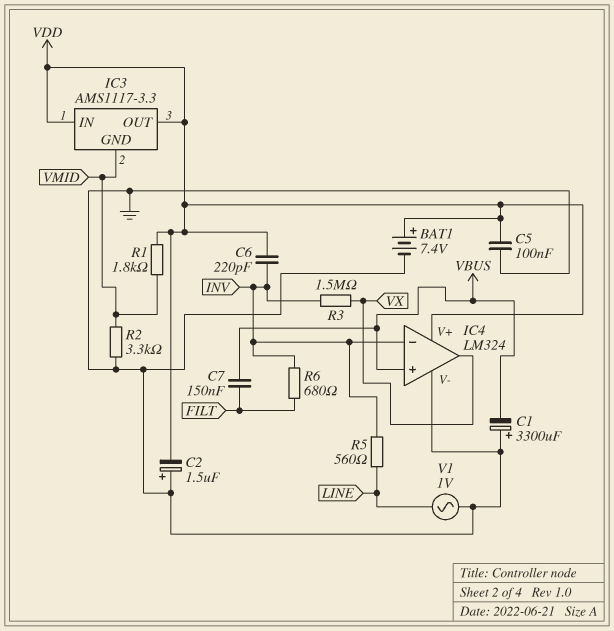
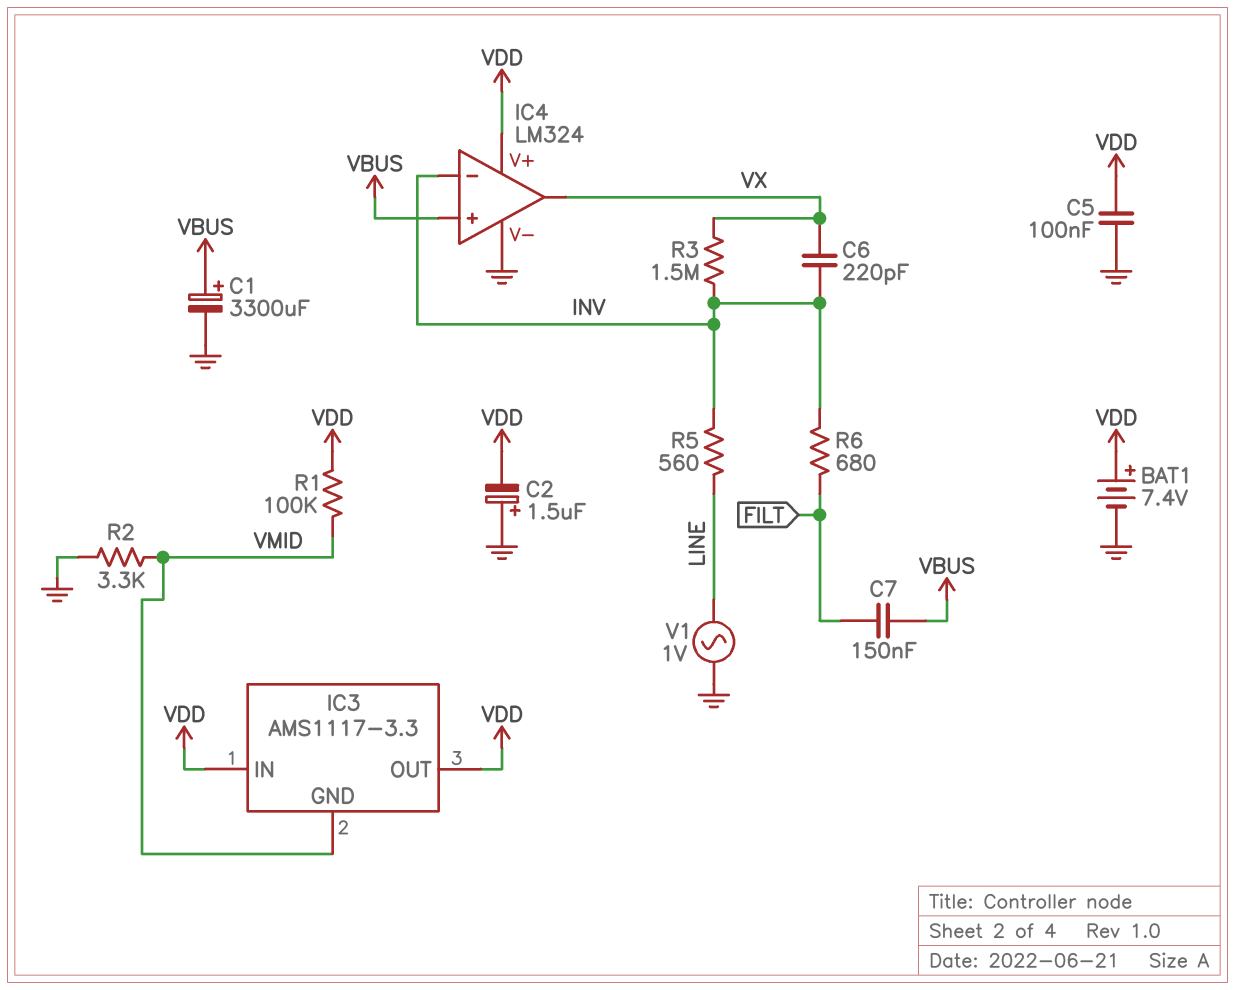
C1: 3300uF (plus GND, minus VBUS) -> 3300uF (plus VBUS, minus GND)
C6: 220pF (INV, VDD) -> 220pF (INV, VX)
R1: 1.8k (VDD, VMID) -> 100k (VDD, VMID)

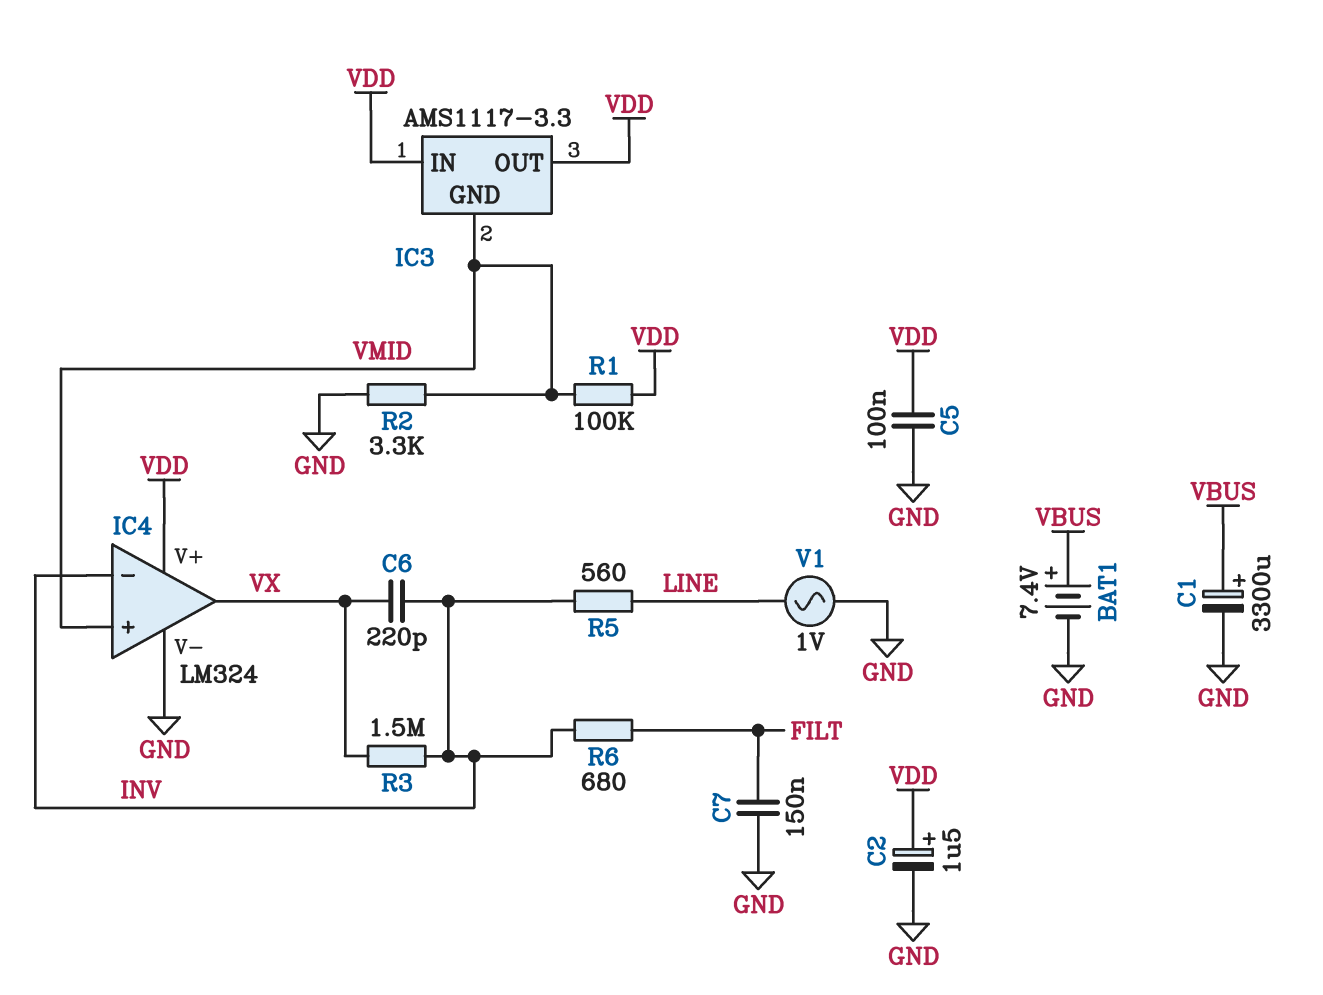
BAT1: 7.4V (plus VDD, minus GND) -> 7.4V (plus VBUS, minus GND)
C2: 1.5uF (plus GND, minus VDD) -> 1.5uF (plus VDD, minus GND)
C7: 150nF (FILT, VBUS) -> 150nF (FILT, GND)
IC4 pin in+: VBUS -> VMID

